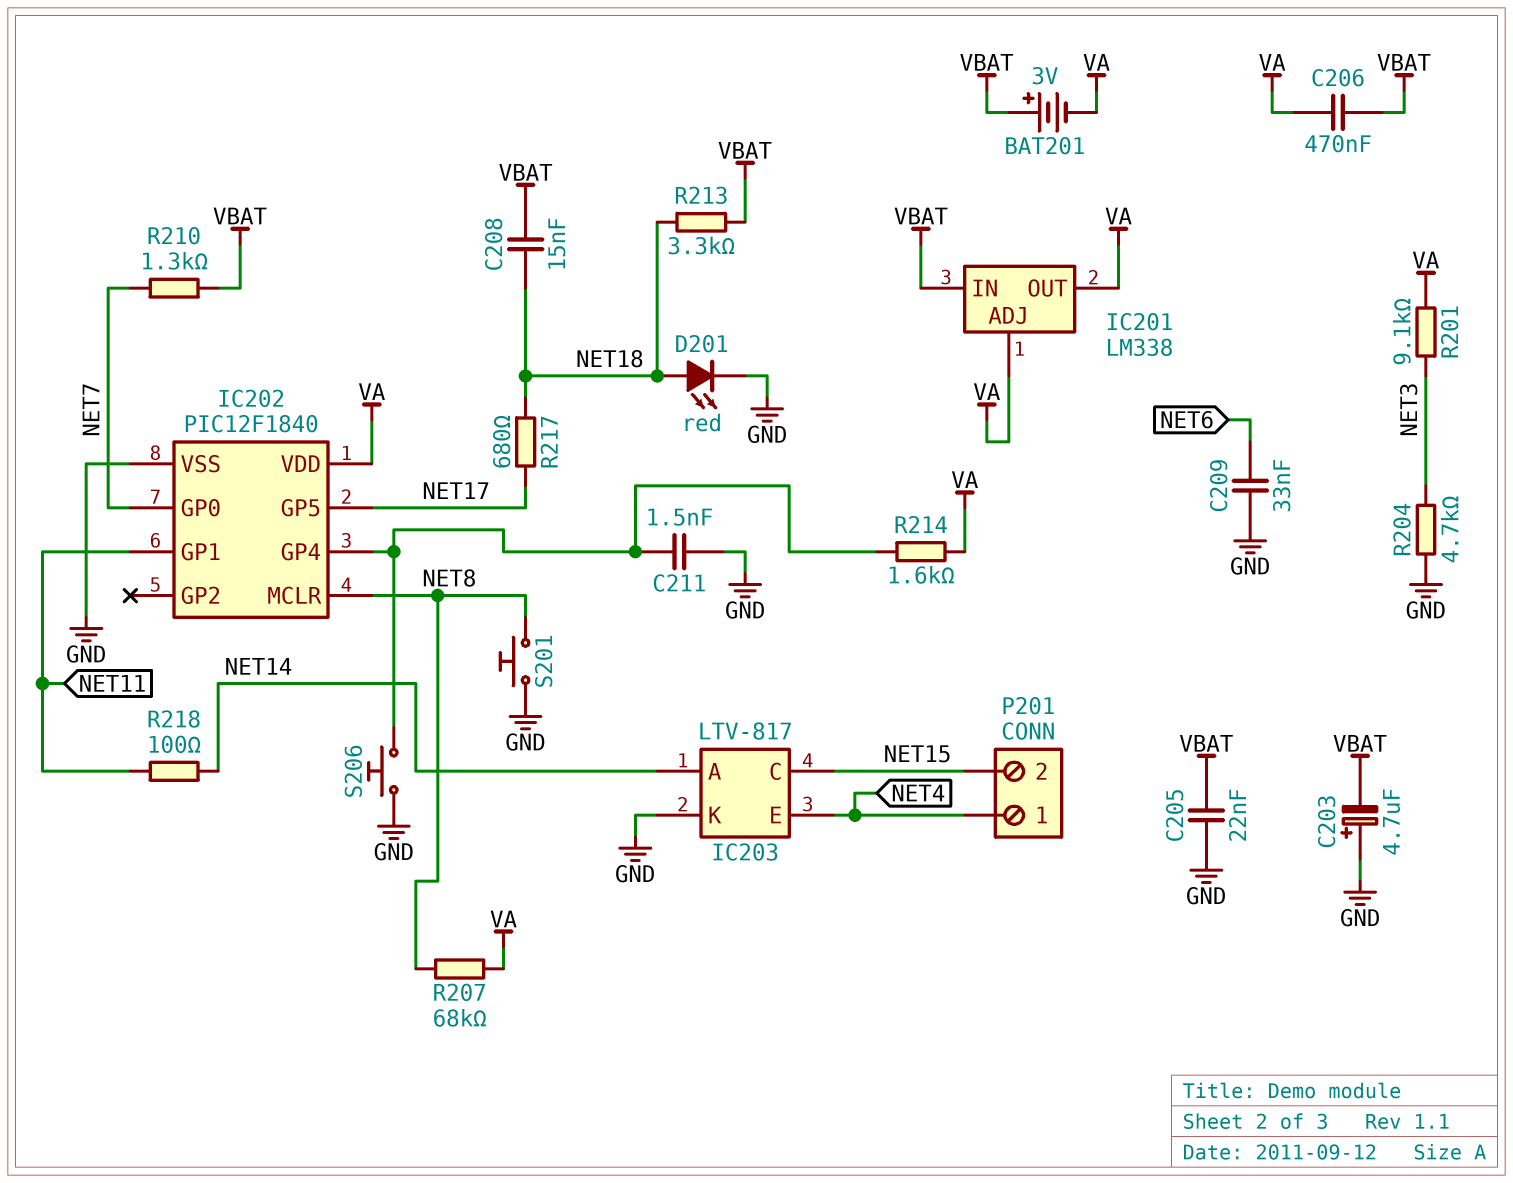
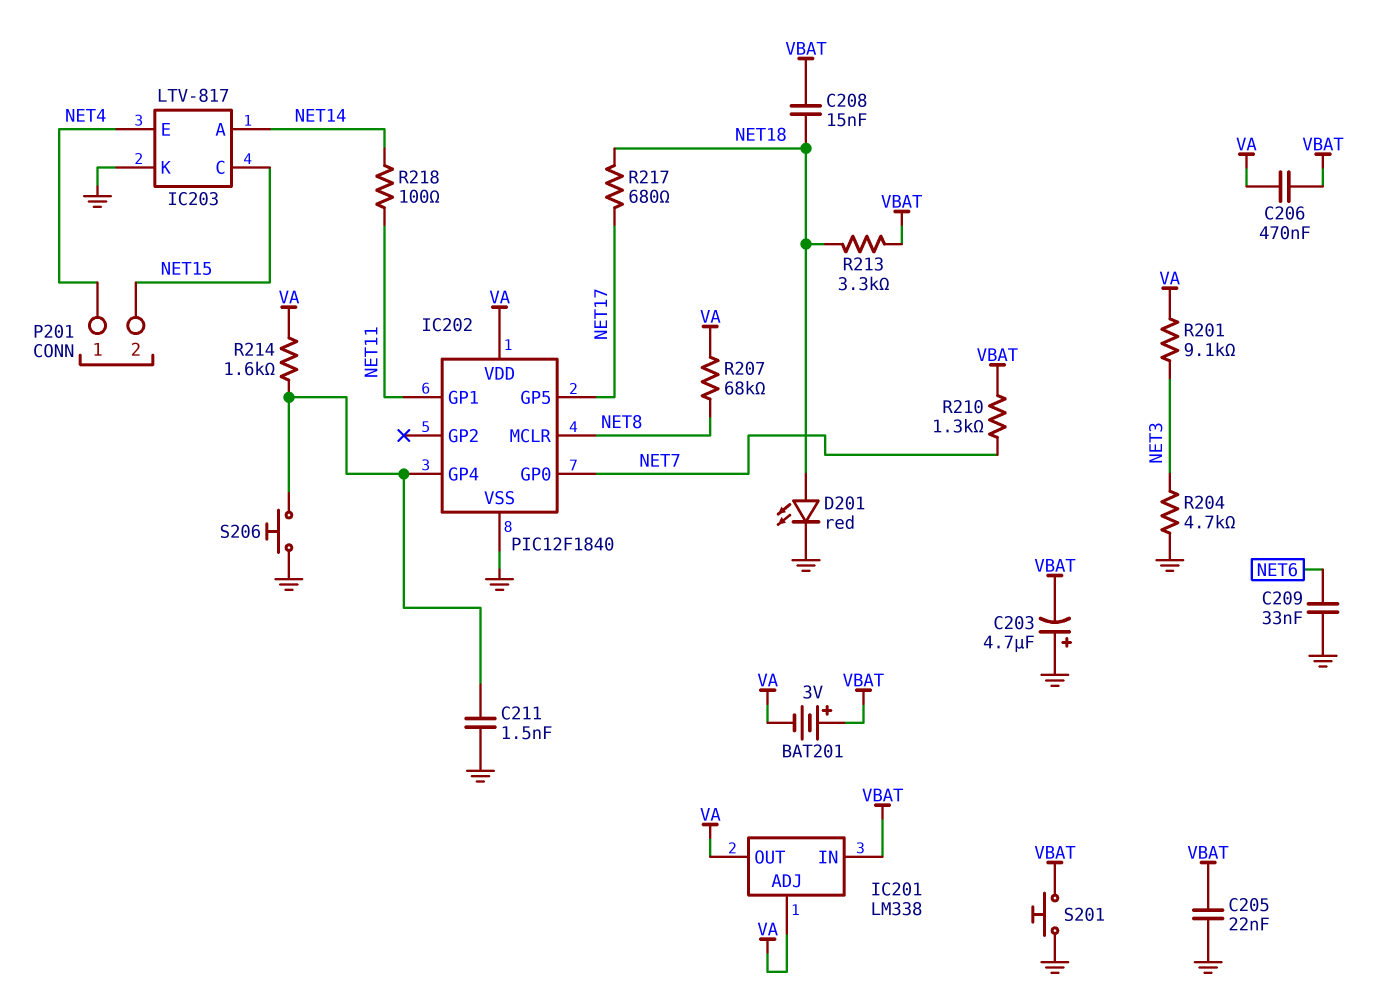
S201: button (GND, NET8) -> button (GND, VBAT)

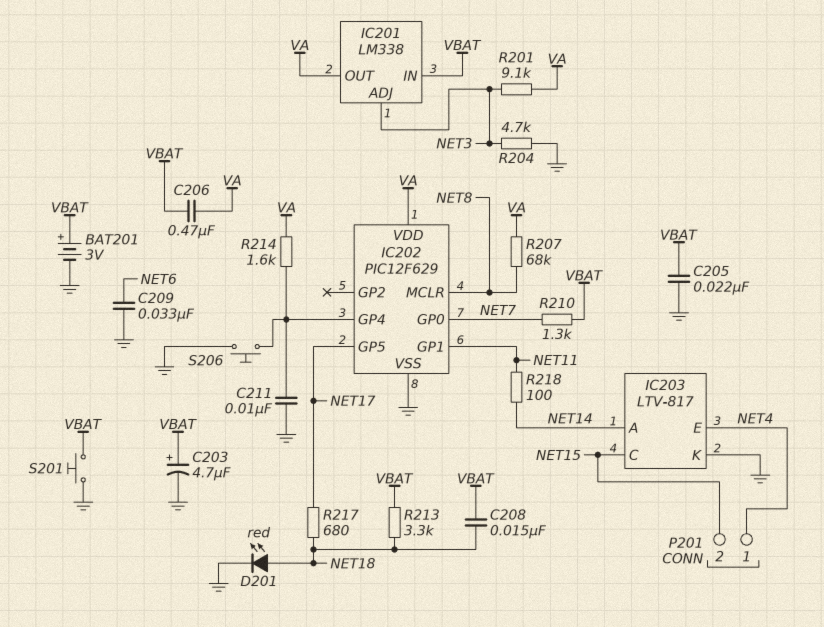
BAT201: 3V (plus VBAT, minus VA) -> 3V (plus VBAT, minus GND)
C203: 4.7uF (plus GND, minus VBAT) -> 4.7uF (plus VBAT, minus GND)
C211: 1.5nF (GND, IC202/GP4) -> 10nF (GND, IC202/GP4)
IC201 pin ADJ: VA -> NET3
IC202: PIC12F1840 -> PIC12F629

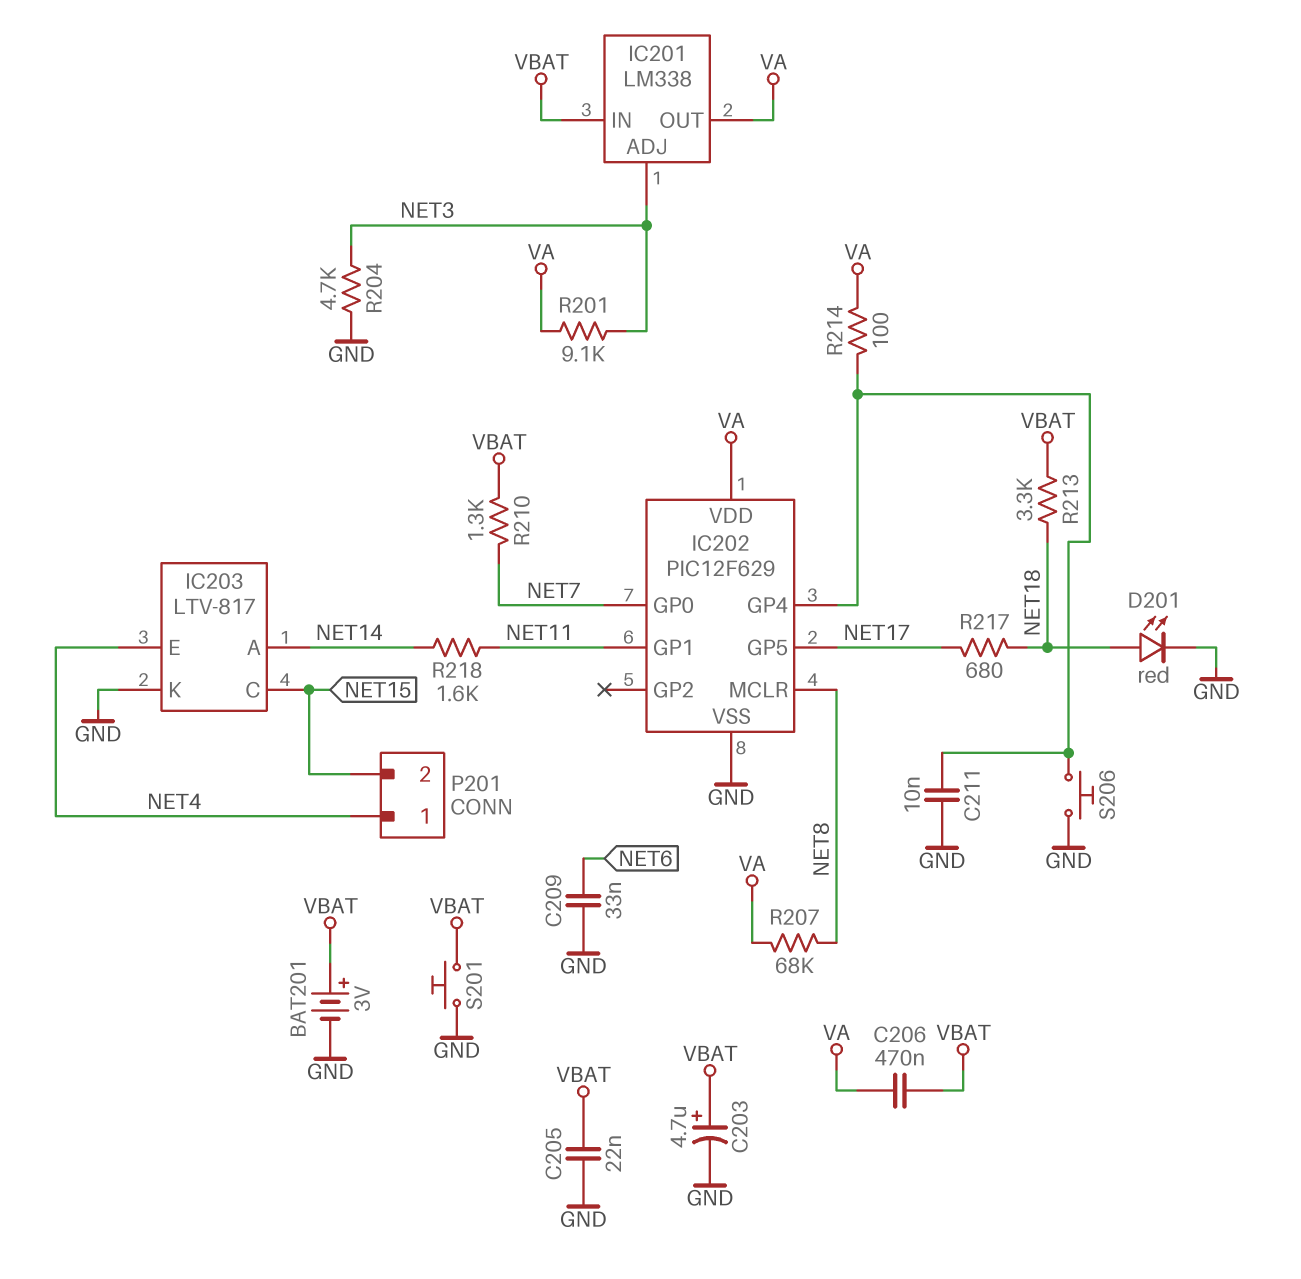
C208: 15nF (NET18, VBAT) -> none
R214: 1.6k (IC202/GP4, VA) -> 100 (IC202/GP4, VA)
R218: 100 (NET11, NET14) -> 1.6k (NET11, NET14)

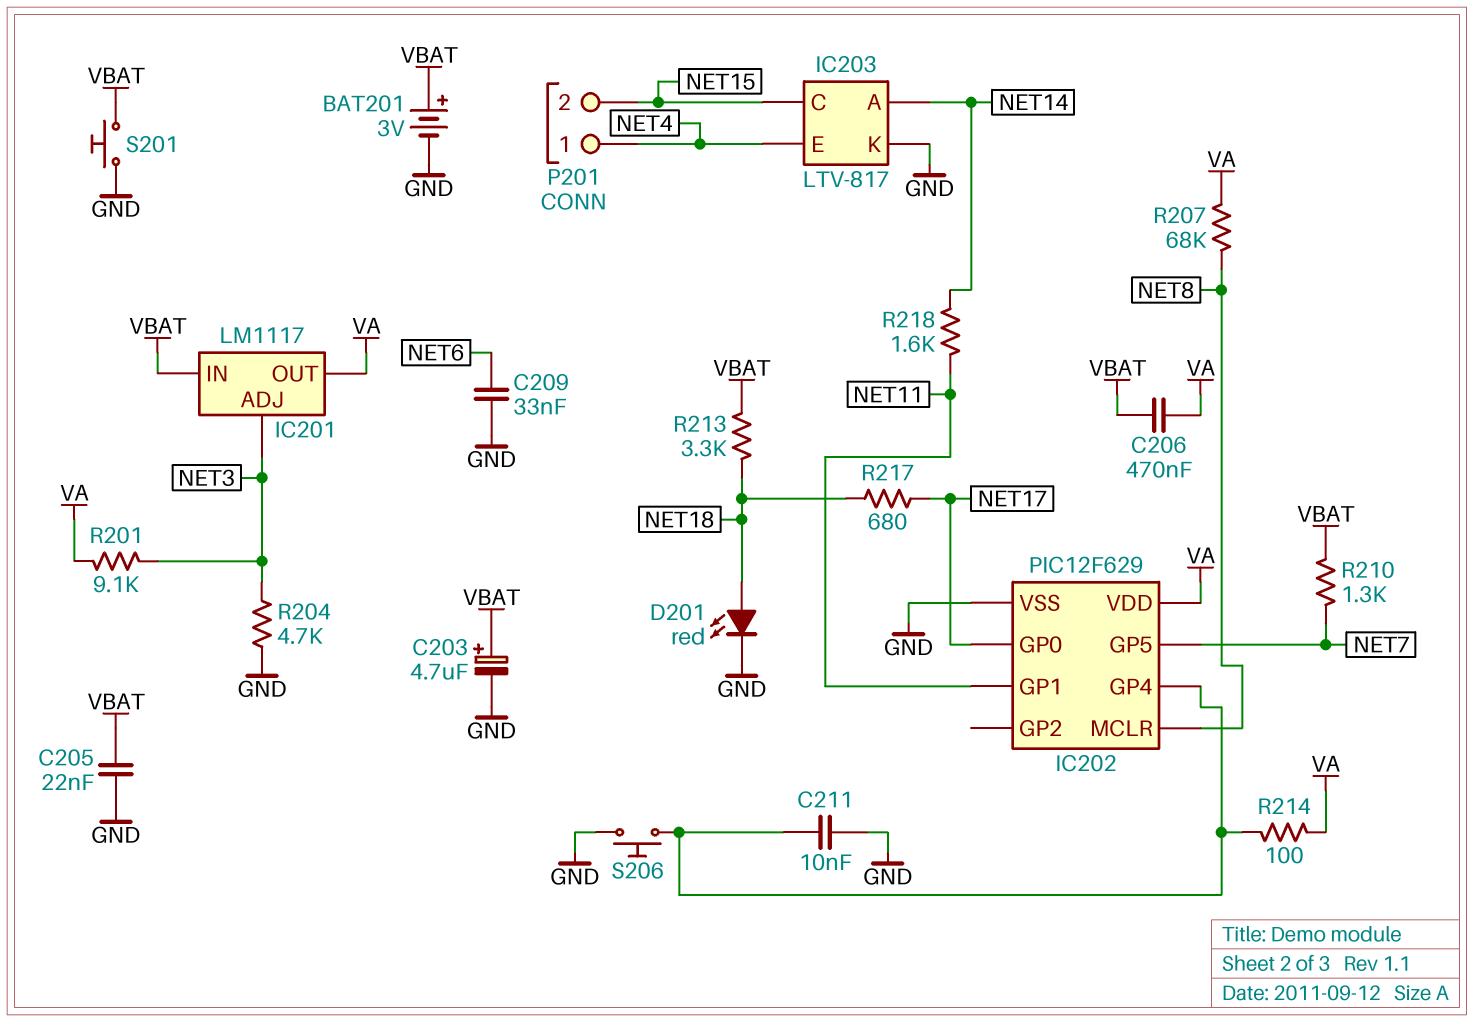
IC201: LM338 -> LM1117
IC202 pin GP0: NET7 -> NET17
IC202 pin GP5: NET17 -> NET7

